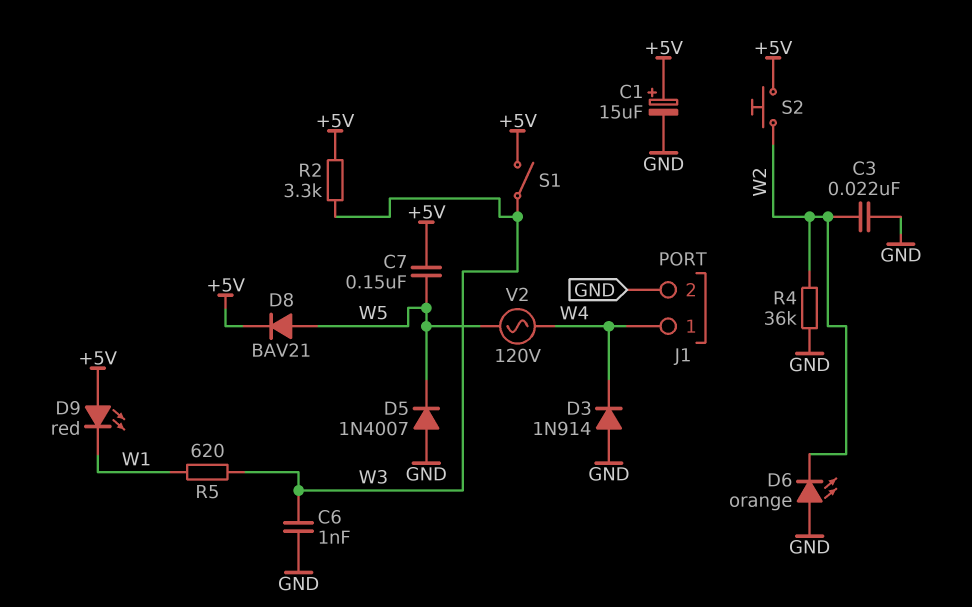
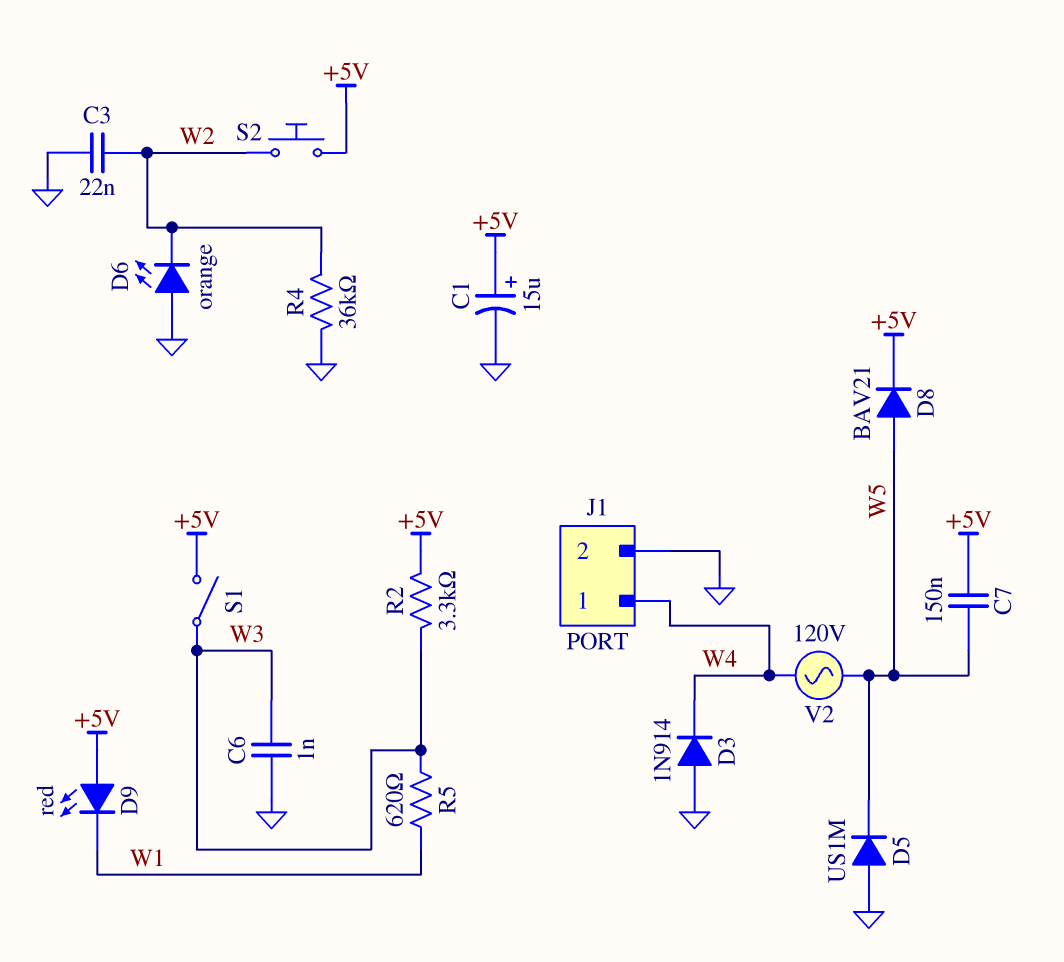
D5: diode 1N4007 (A GND, K W5) -> diode US1M (A GND, K W5)

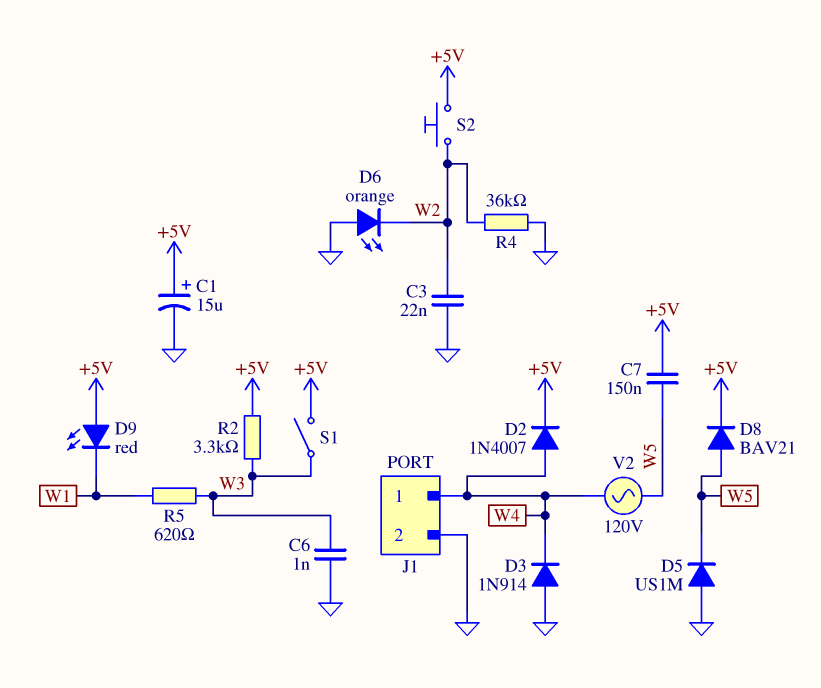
D2: none -> diode 1N4007 (A W4, K +5V)

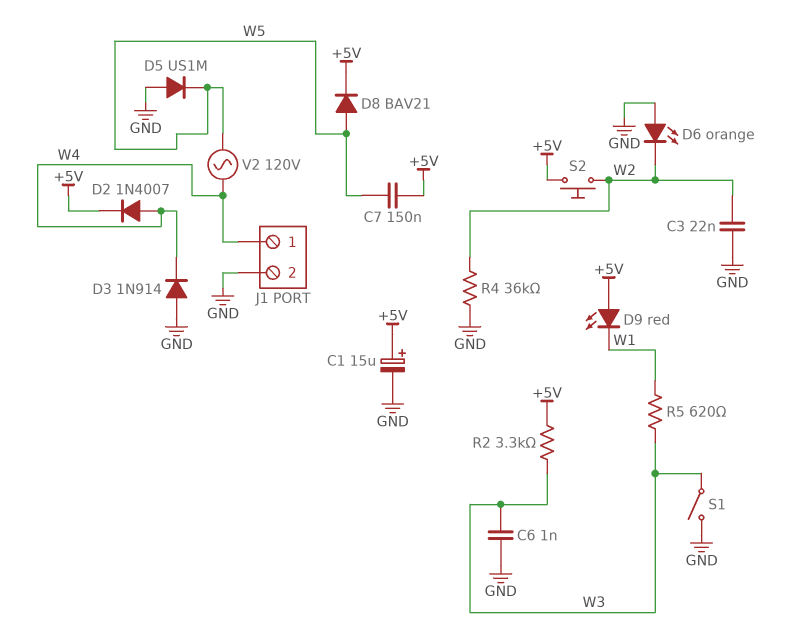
S1: switch (+5V, W3) -> switch (GND, W3)

